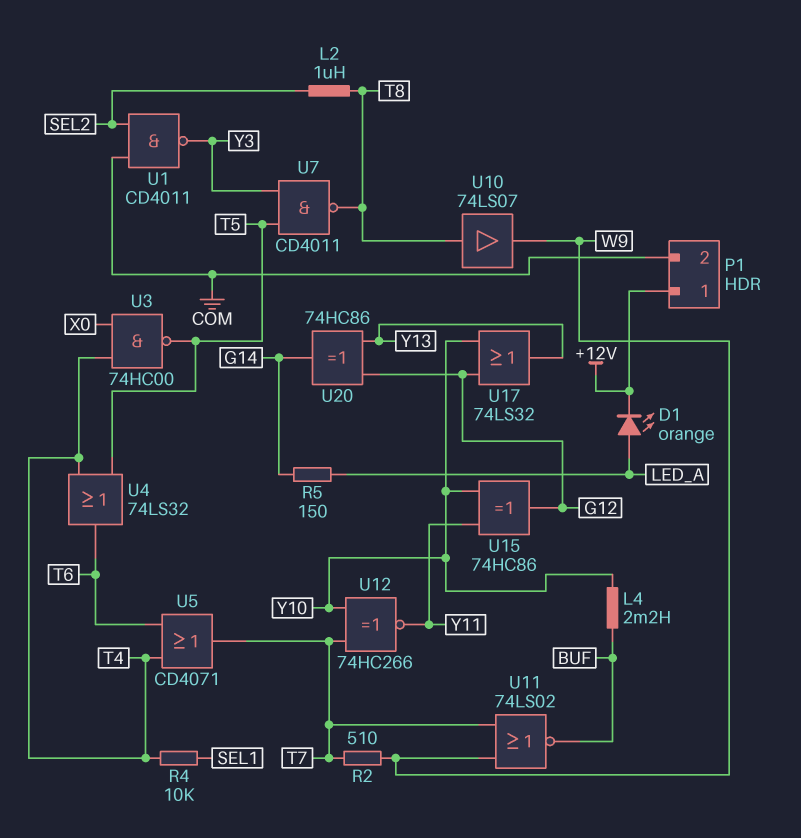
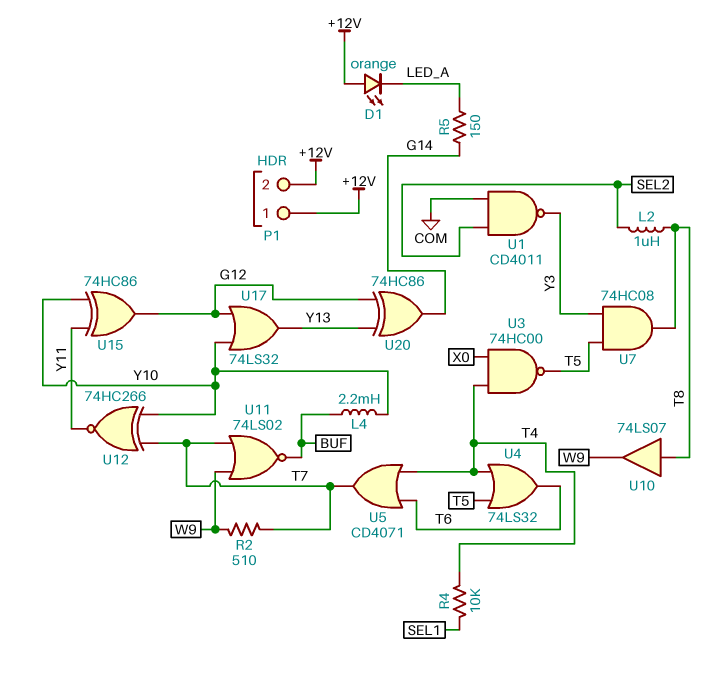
D1: LED orange (A LED_A, K +12V) -> LED orange (A +12V, K LED_A)
P1 pin 2: COM -> +12V
U7: NAND CD4011 (in T5, in Y3, out T8) -> AND 74HC08 (in T5, in Y3, out T8)

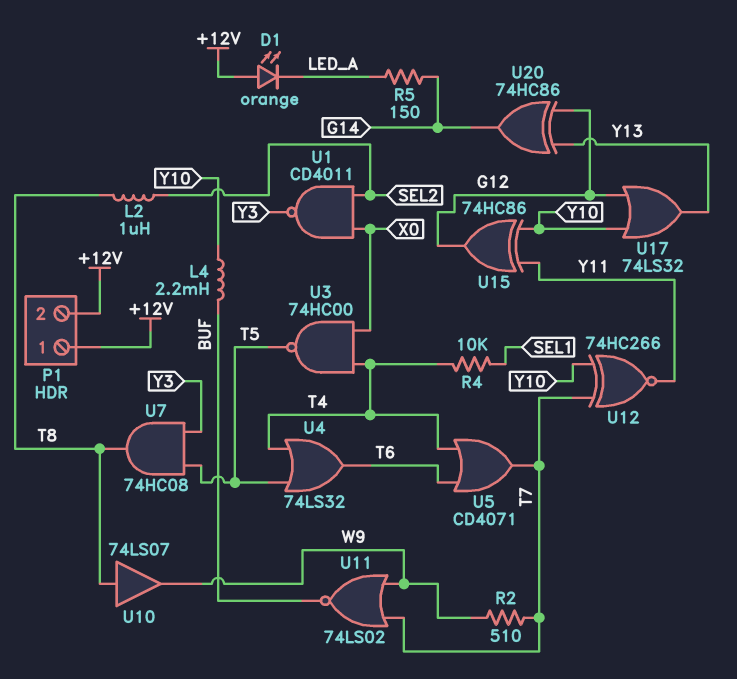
U1: NAND CD4011 (in COM, in SEL2, out Y3) -> NAND CD4011 (in SEL2, in X0, out Y3)

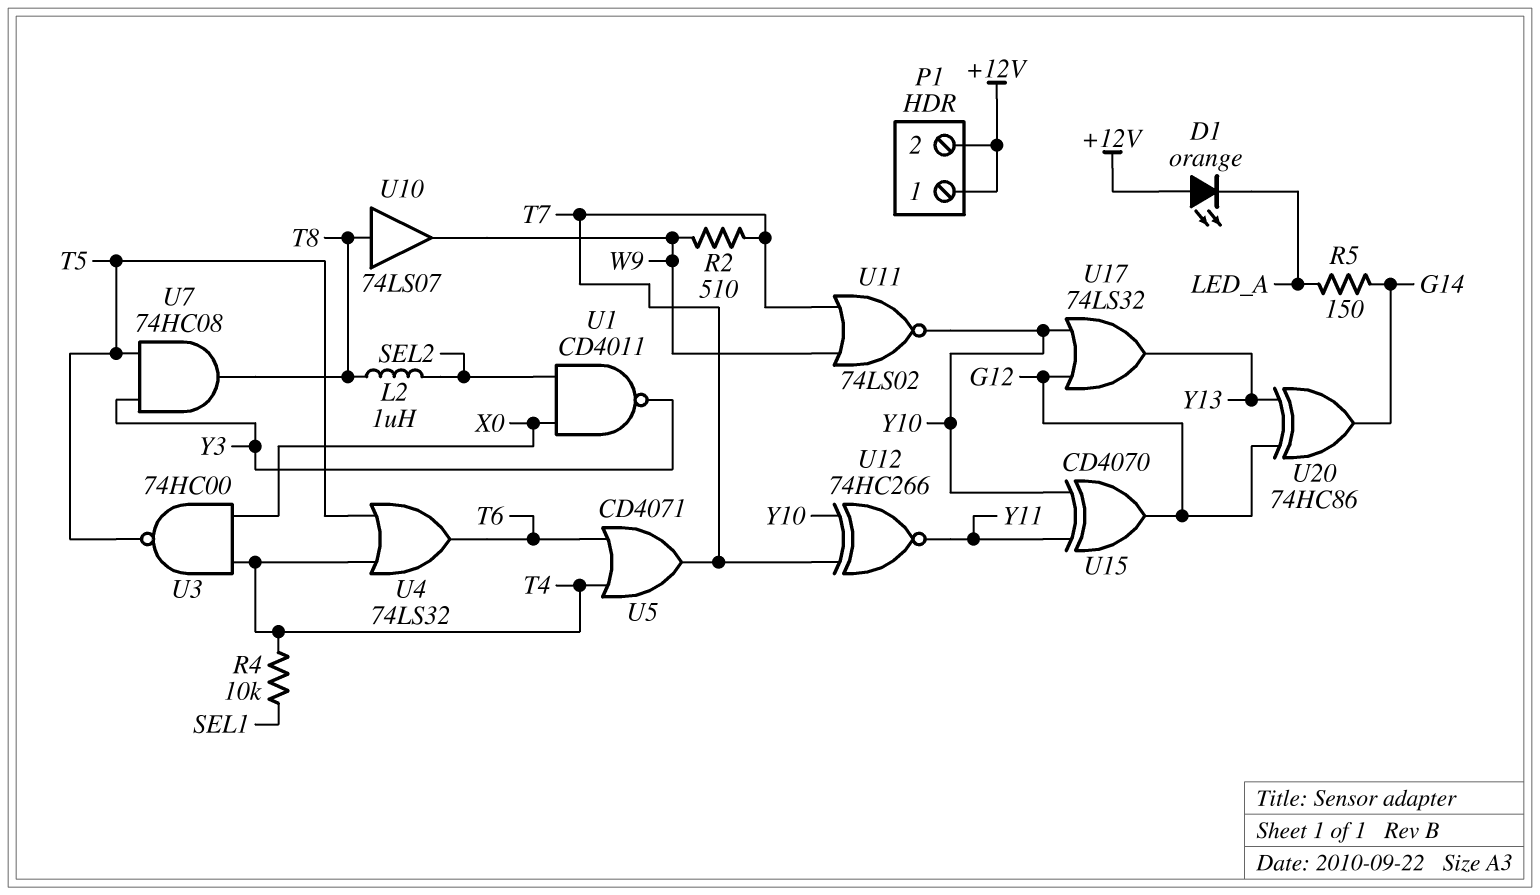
L4: 2.2mH (BUF, Y10) -> none
U11: NOR 74LS02 (in T7, in W9, out BUF) -> NOR 74LS02 (in T7, in W9, out Y10)
U15: XOR 74HC86 (in Y10, in Y11, out G12) -> XOR CD4070 (in Y10, in Y11, out G12)

